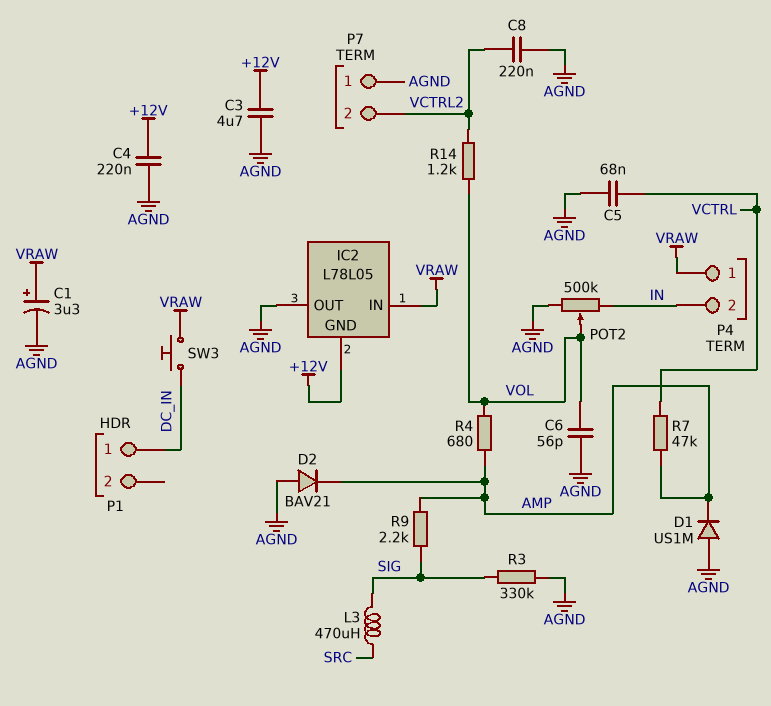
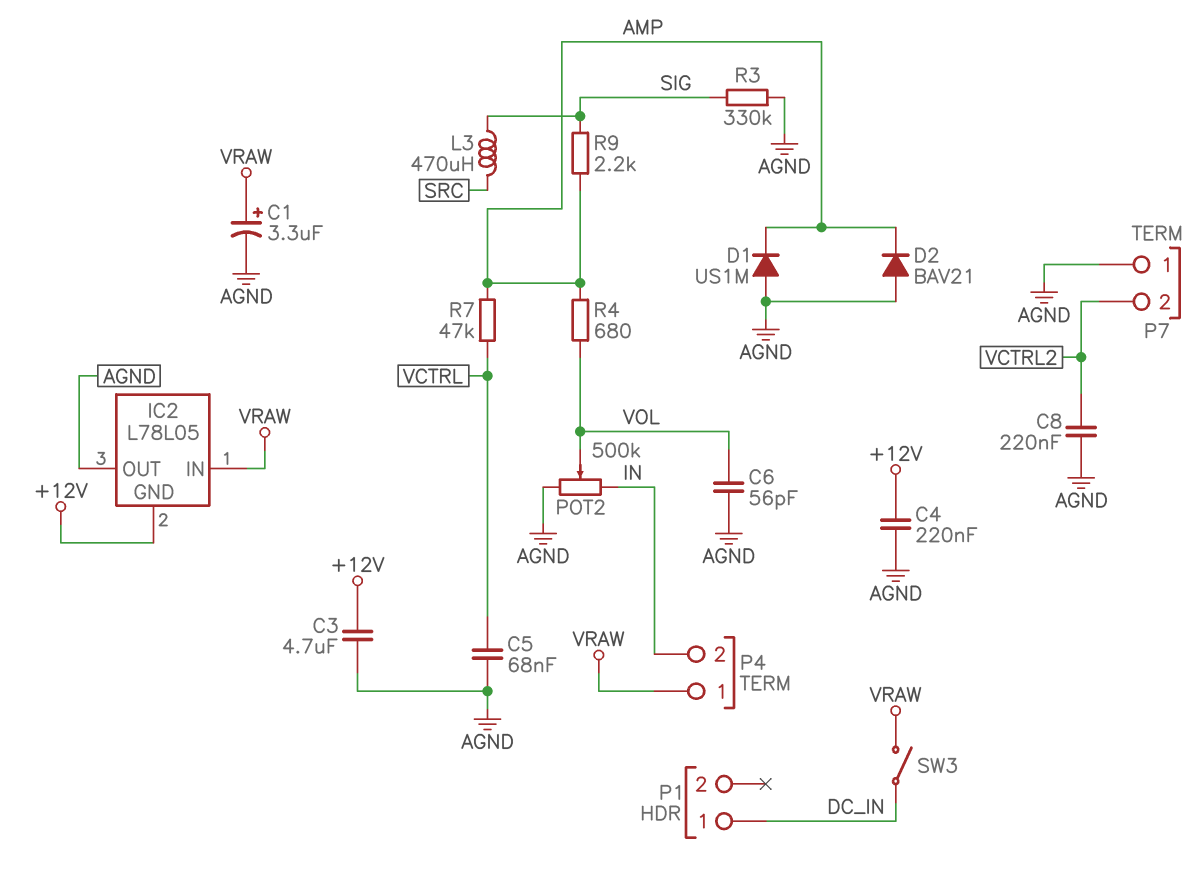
R14: 1.2k (VCTRL2, VOL) -> none
SW3: button (DC_IN, VRAW) -> switch (DC_IN, VRAW)

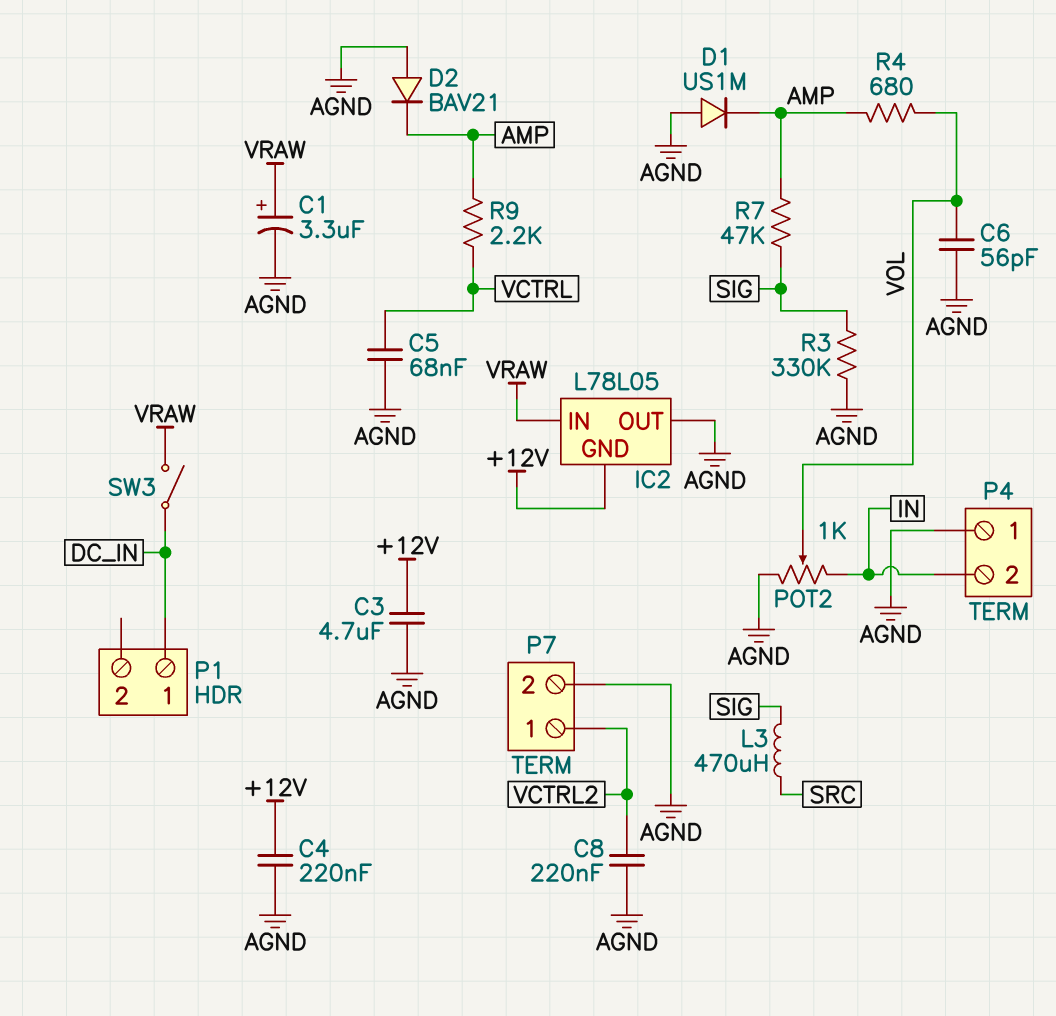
P4 pin 1: VRAW -> AGND
P7 pin 1: AGND -> VCTRL2
P7 pin 2: VCTRL2 -> AGND
POT2: 500k (AGND, IN, wiper VOL) -> 1k (AGND, IN, wiper VOL)
R7: 47k (AMP, VCTRL) -> 47k (AMP, SIG)
R9: 2.2k (AMP, SIG) -> 2.2k (AMP, VCTRL)

